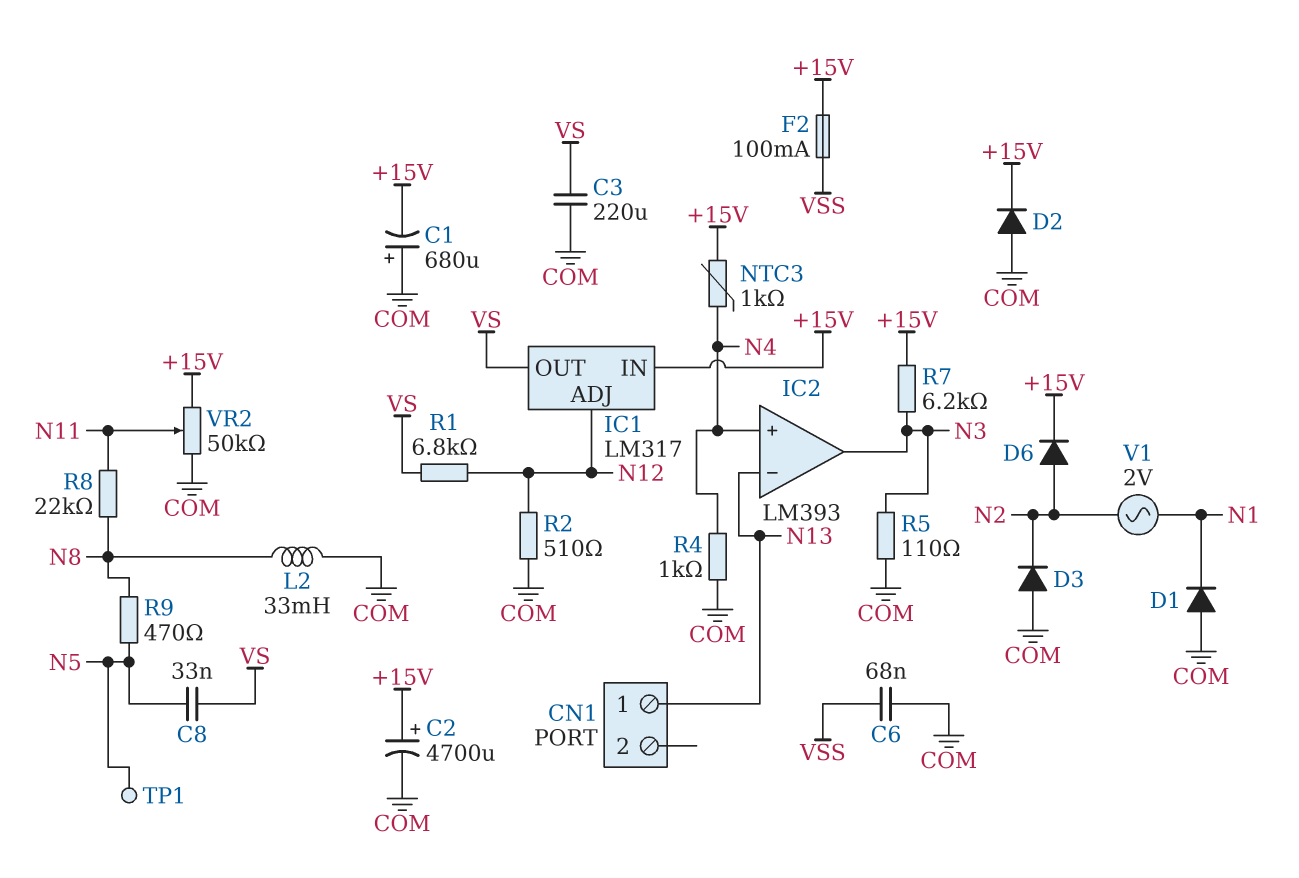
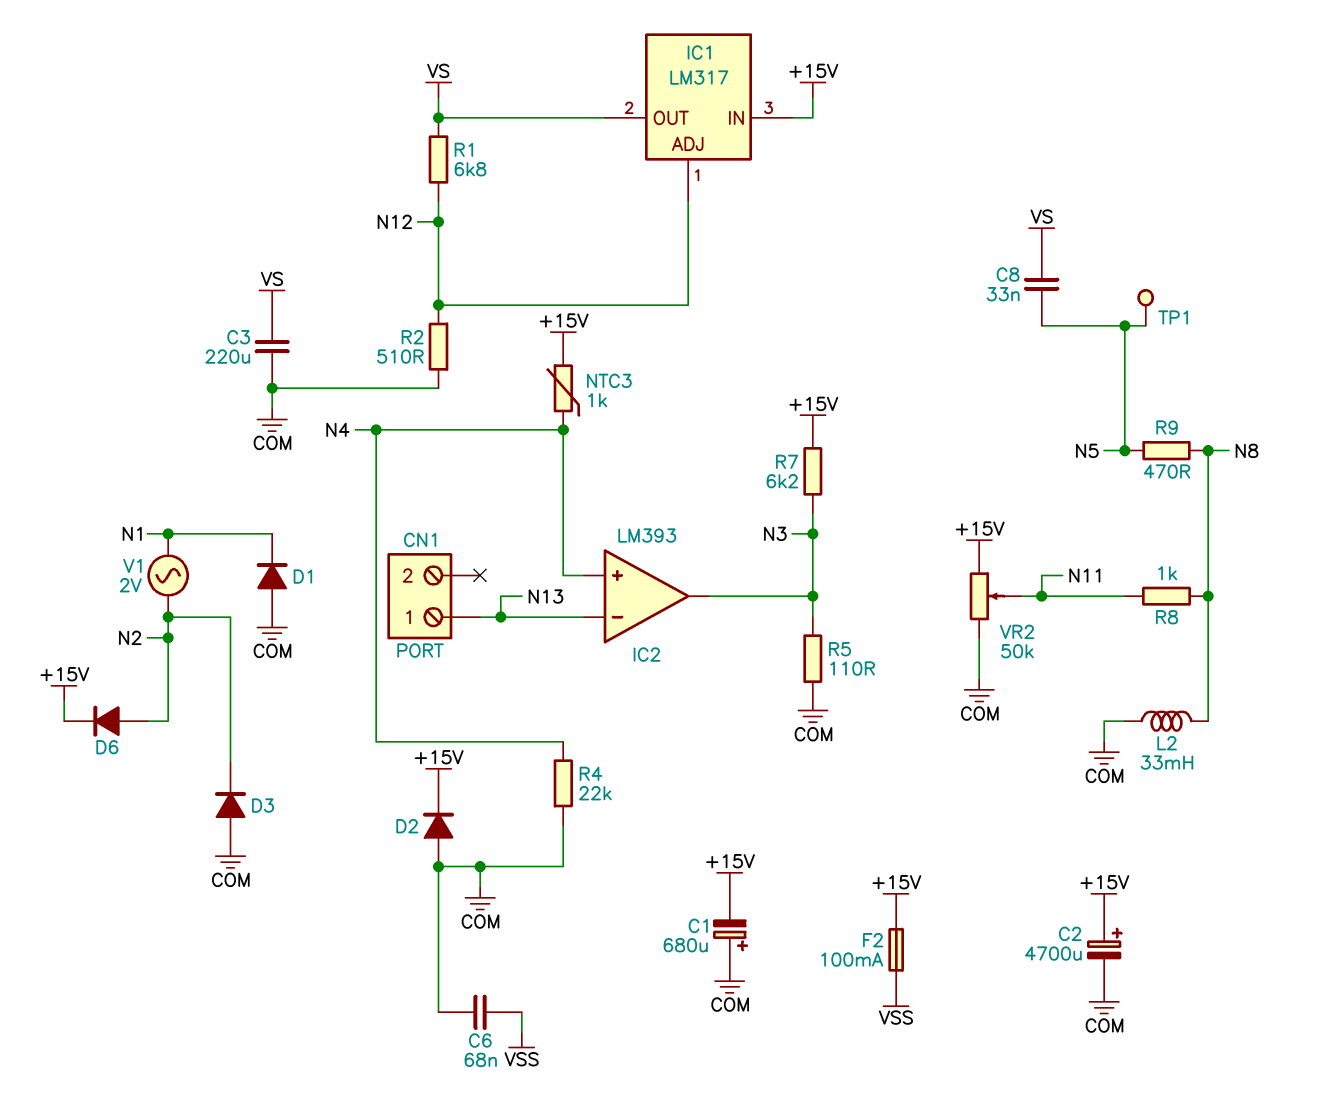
R4: 1k (COM, N4) -> 22k (COM, N4)
R8: 22k (N8, N11) -> 1k (N8, N11)

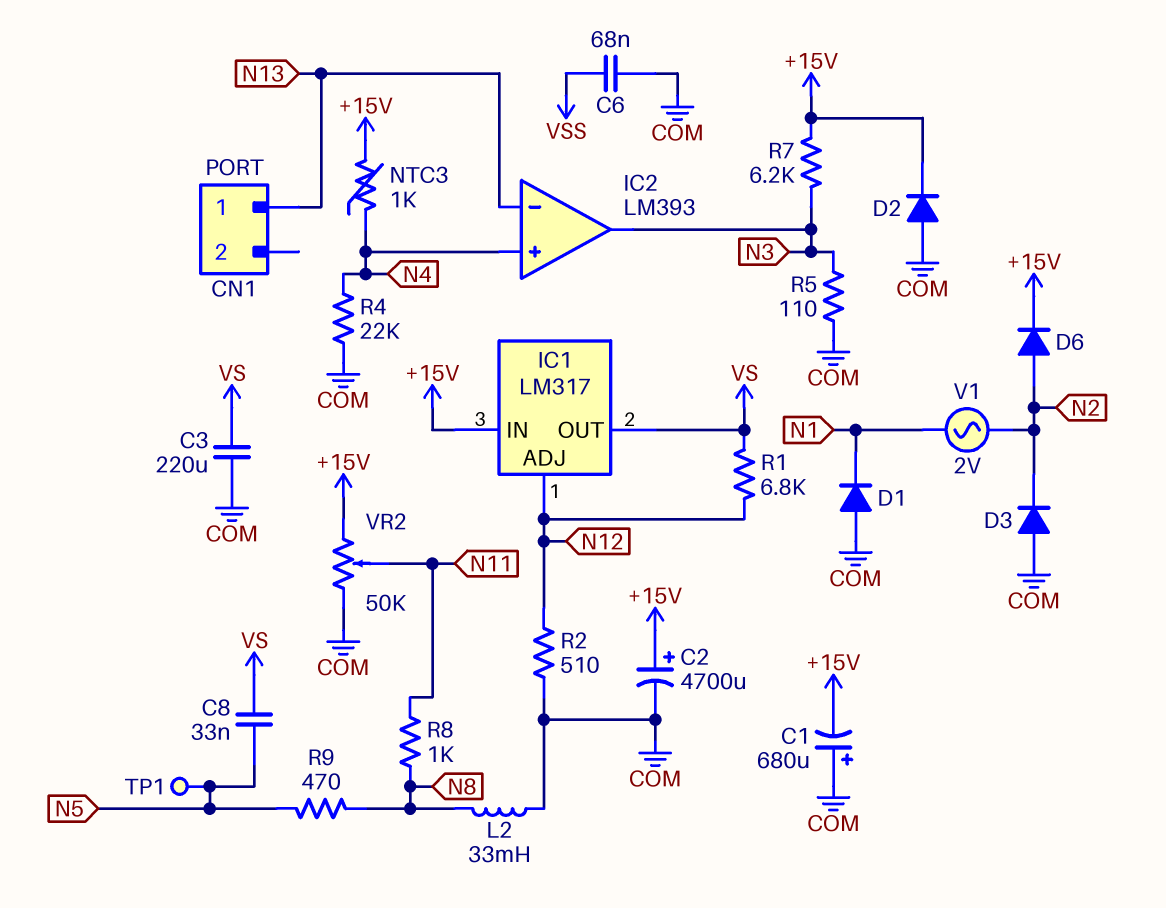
F2: 100mA (+15V, VSS) -> none

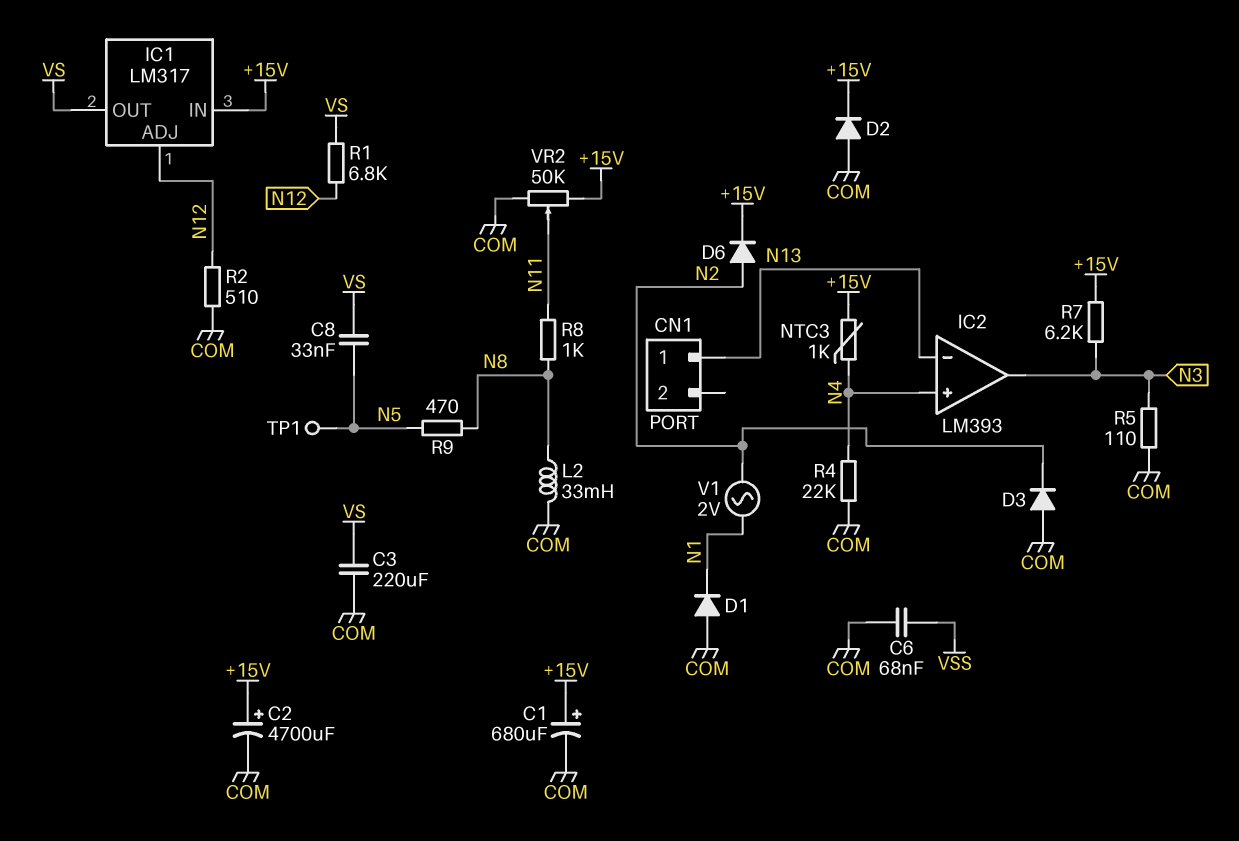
C1: 680uF (plus COM, minus +15V) -> 680uF (plus +15V, minus COM)

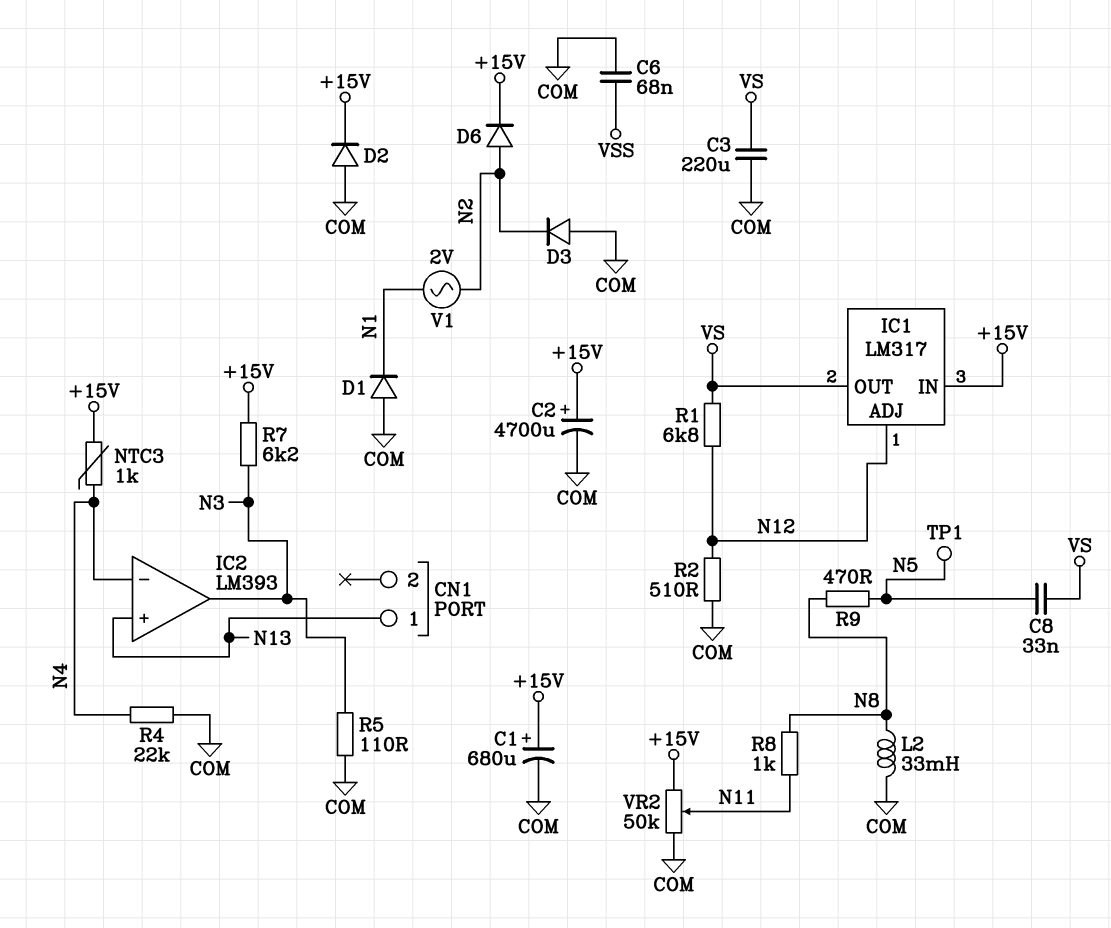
IC2 pin in+: N4 -> N13
IC2 pin in-: N13 -> N4

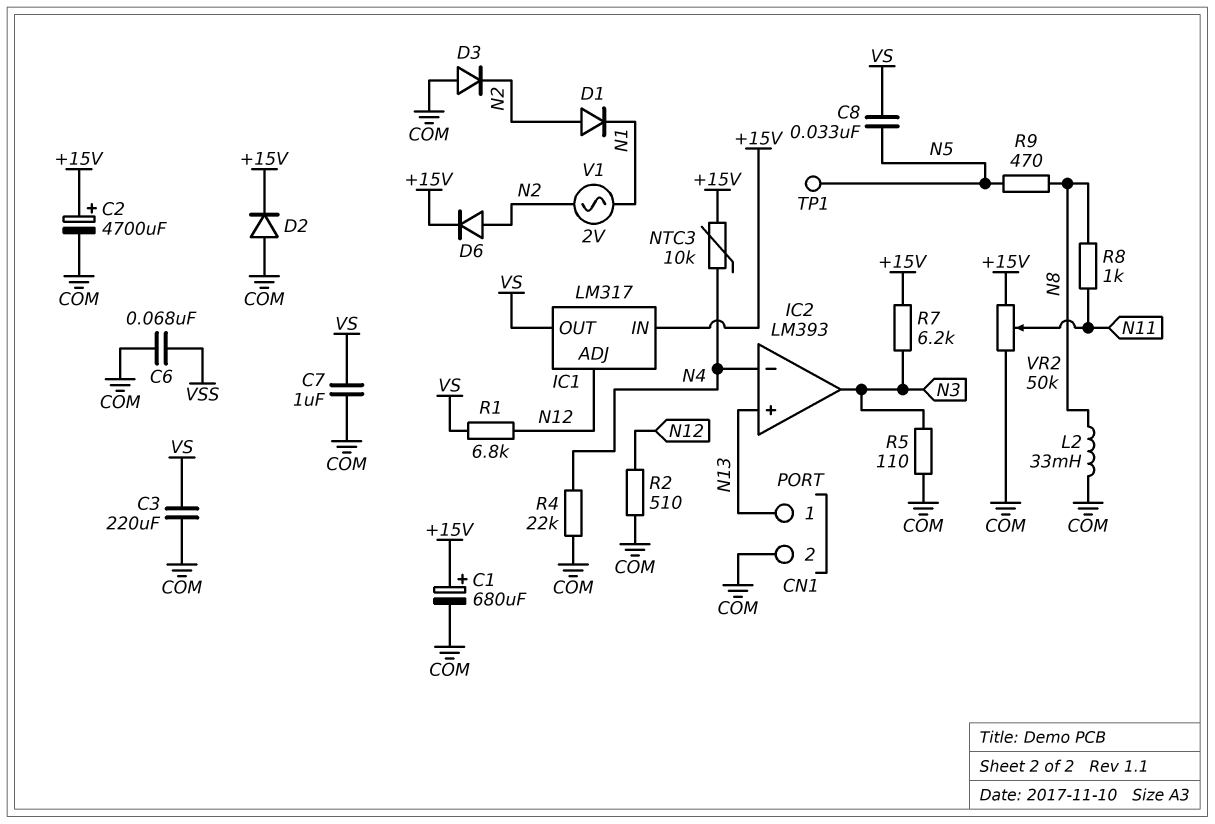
C7: none -> 1uF (COM, VS)
CN1 pin 2: none -> COM
D1: diode (A COM, K N1) -> diode (A N2, K N1)
NTC3: 1k (+15V, N4) -> 10k (+15V, N4)

